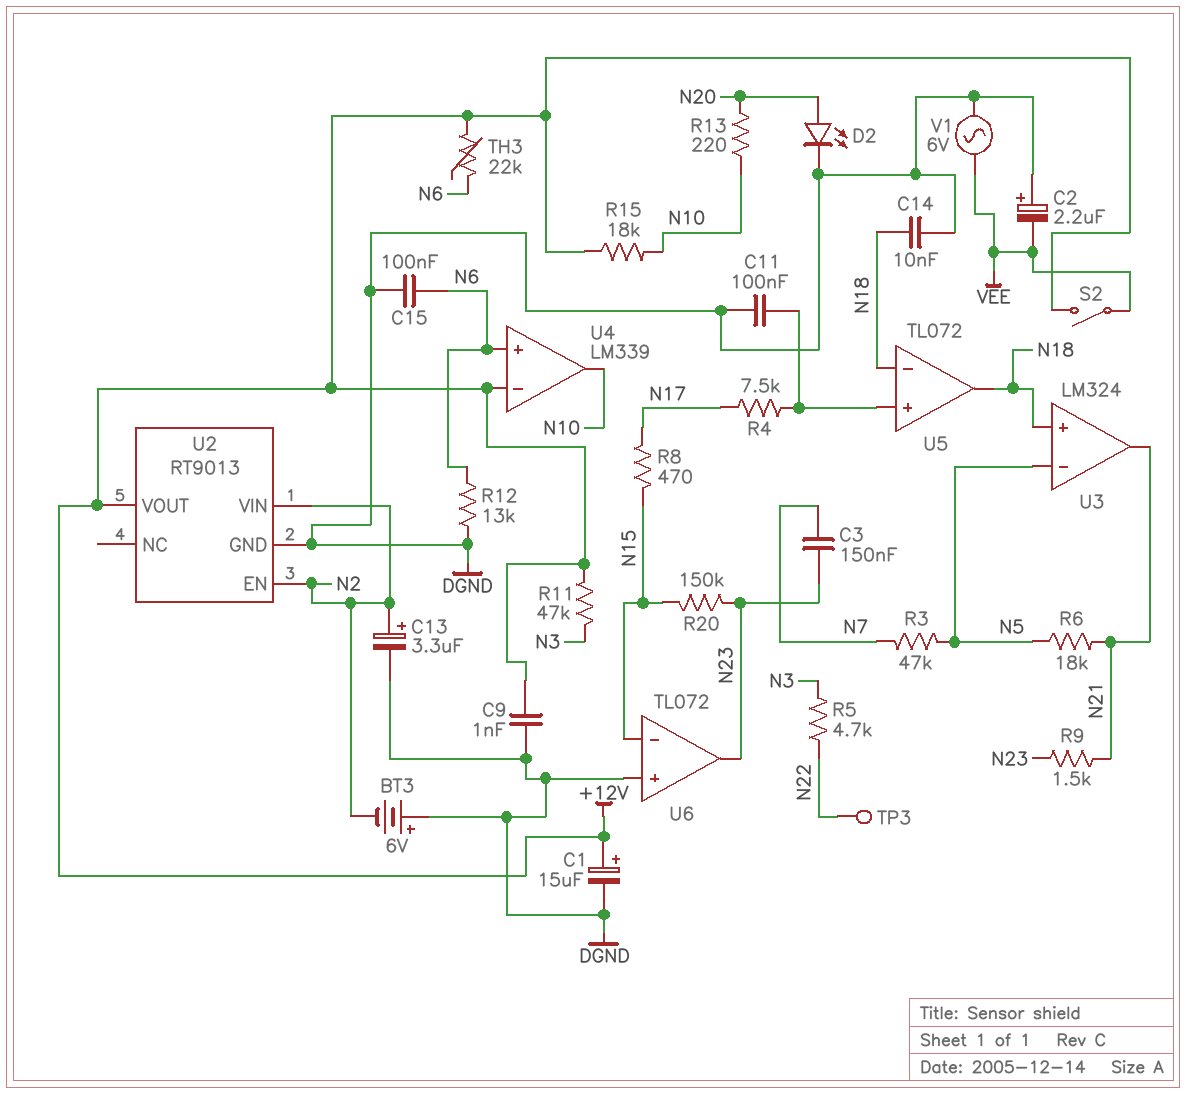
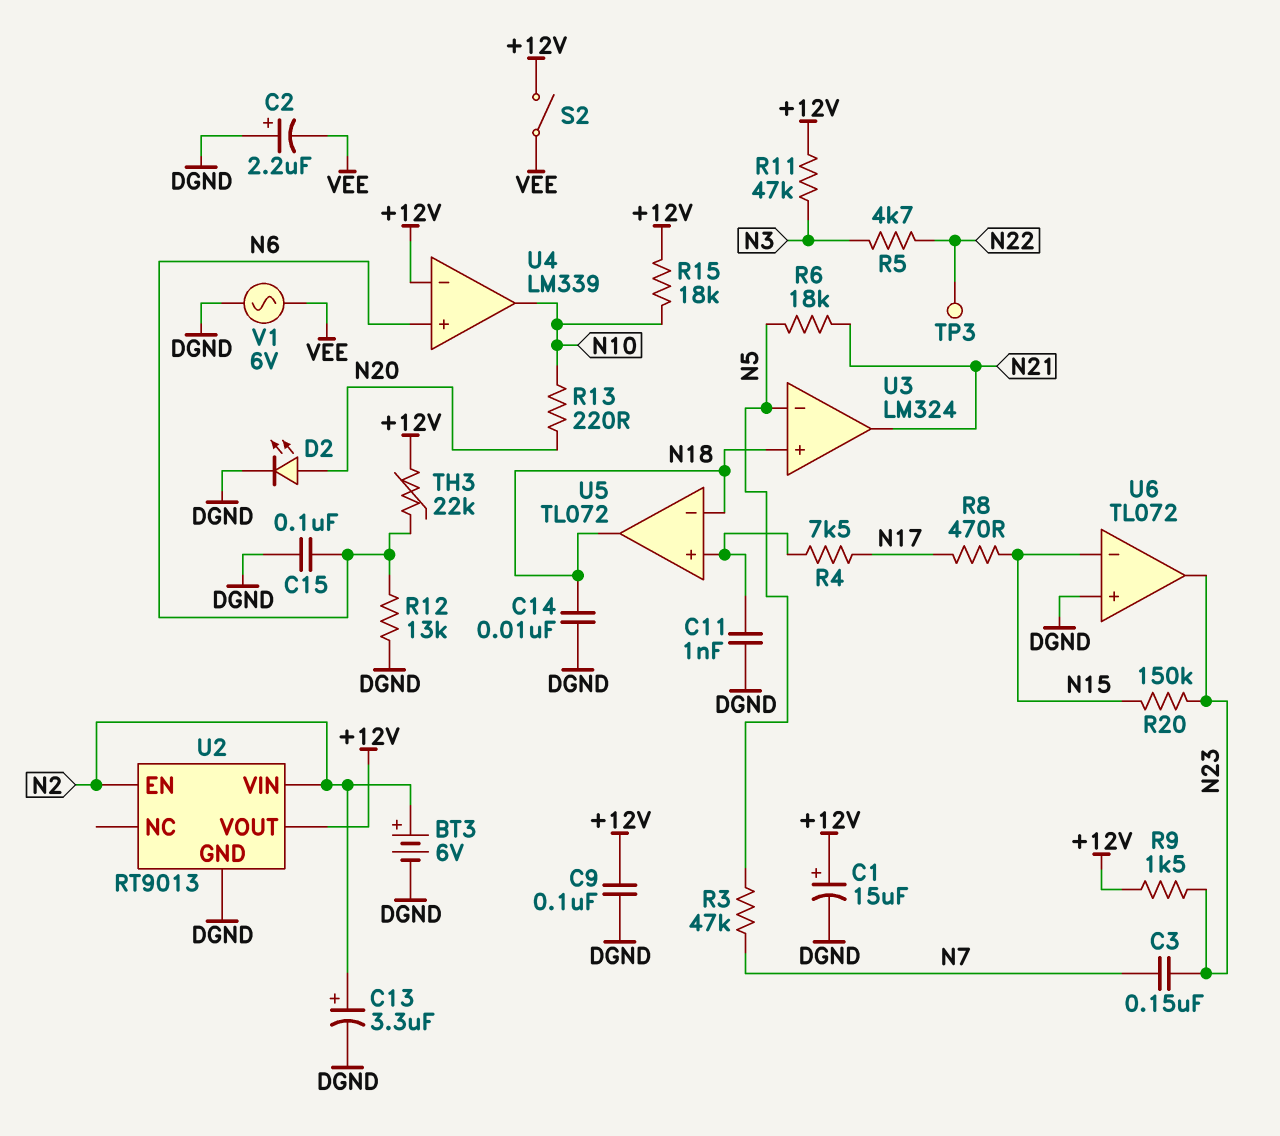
BT3: 6V (plus DGND, minus N2) -> 6V (plus N2, minus DGND)
C9: 1nF (+12V, DGND) -> 100nF (+12V, DGND)
C11: 100nF (DGND, U5/in+) -> 1nF (DGND, U5/in+)
R9: 1.5k (N21, N23) -> 1.5k (+12V, N23)

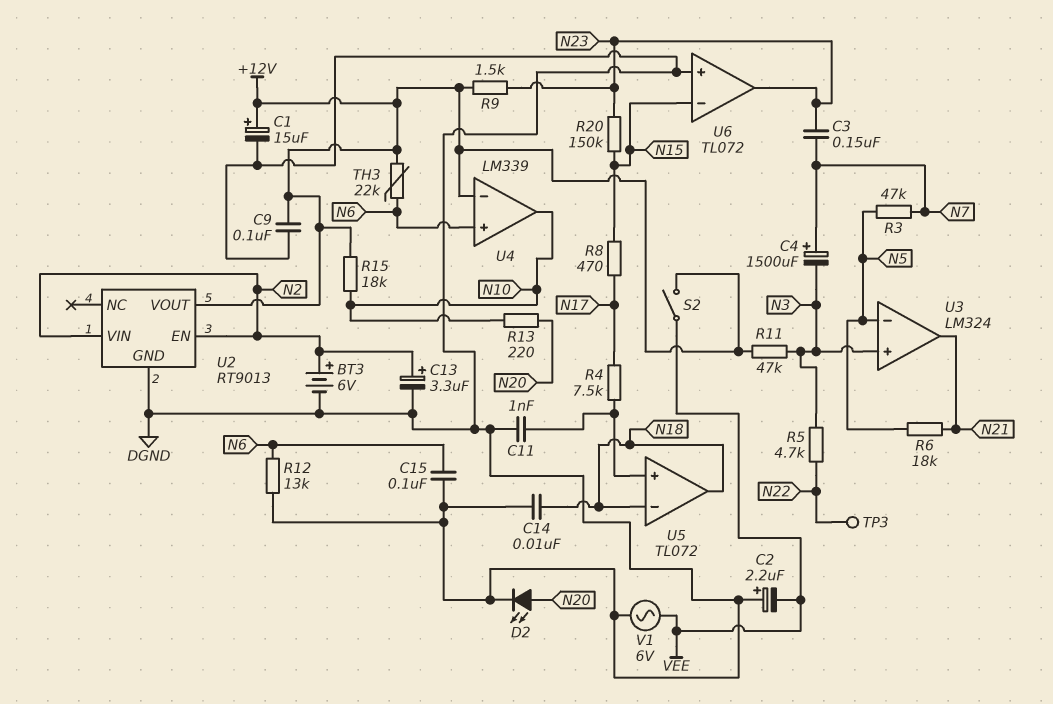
C4: none -> 1500uF (plus N7, minus N3)
U3 pin in+: N18 -> N3

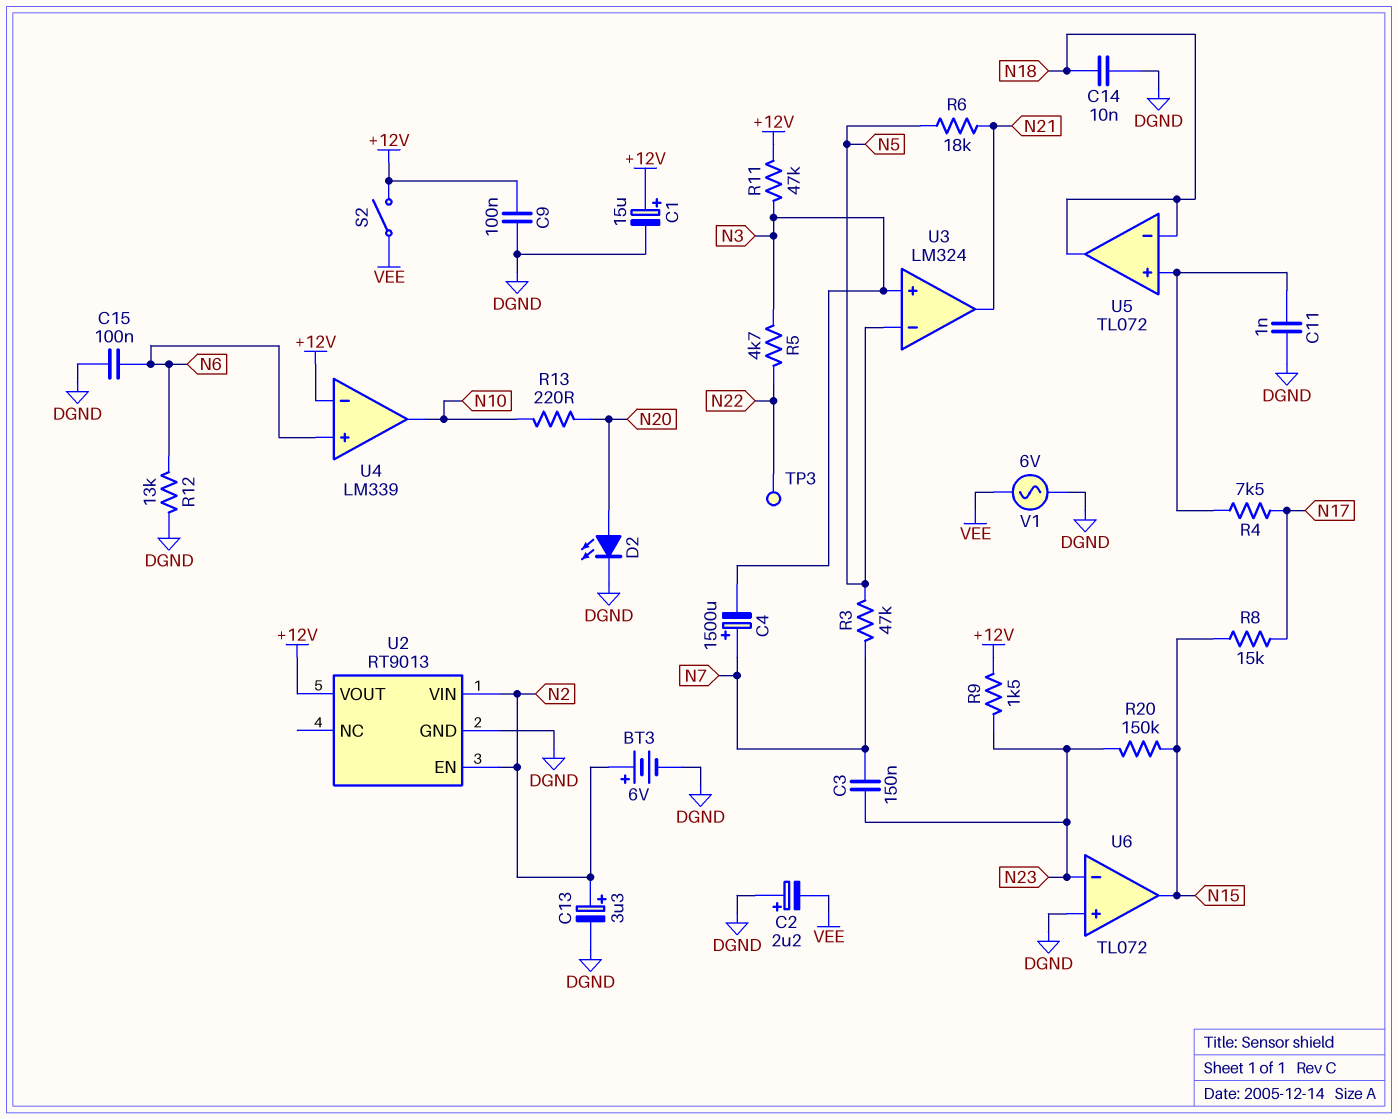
R8: 470 (N15, N17) -> 15k (N15, N17)
R15: 18k (+12V, N10) -> none
TH3: 22k (+12V, N6) -> none
U6 pin in-: N15 -> N23
U6 pin out: N23 -> N15

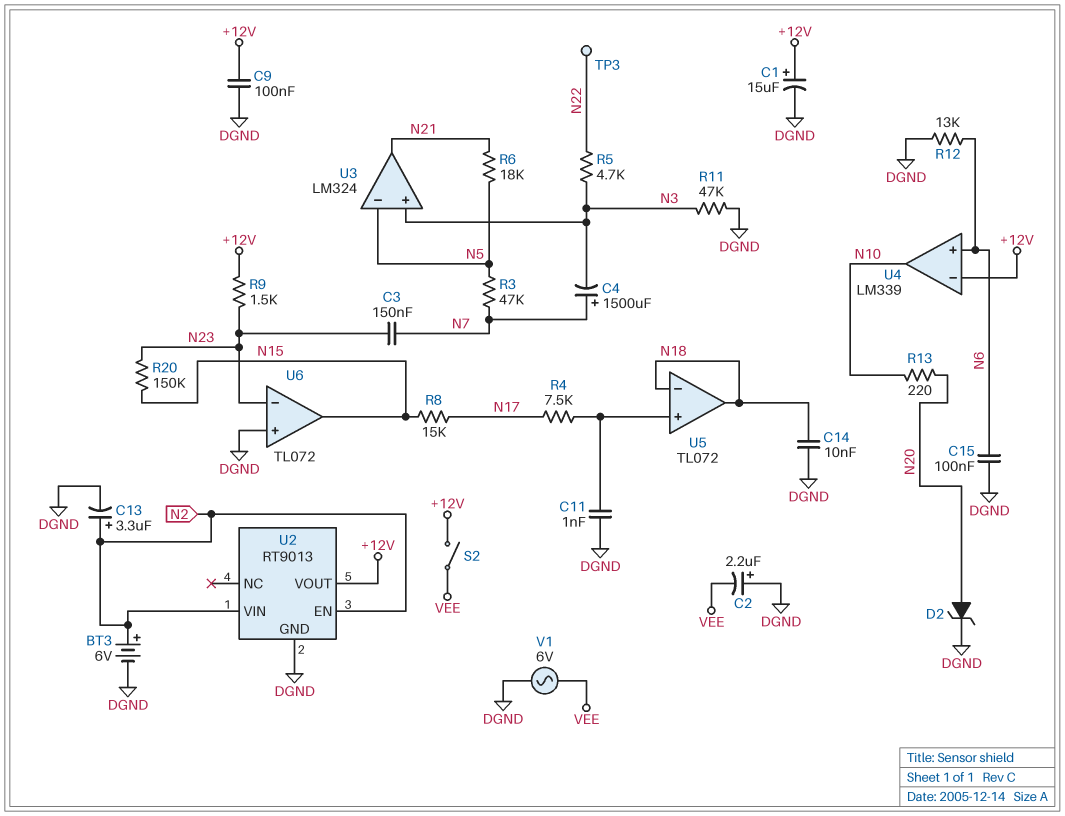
D2: LED (A N20, K DGND) -> zener (A N20, K DGND)
R11: 47k (+12V, N3) -> 47k (DGND, N3)

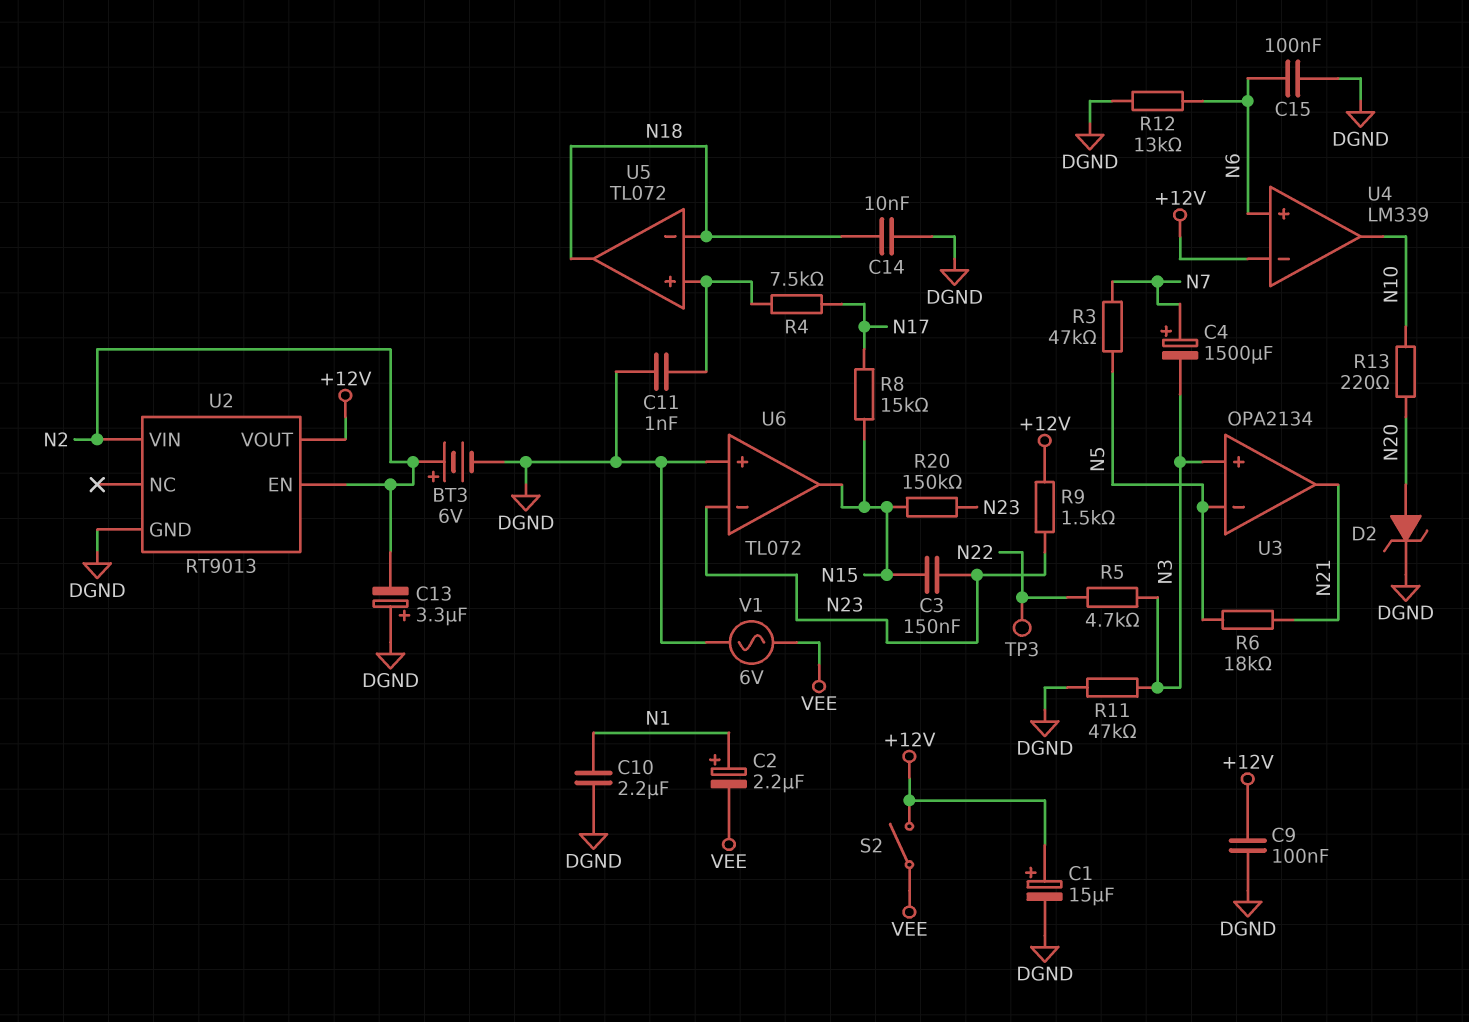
C2: 2.2uF (plus DGND, minus VEE) -> 2.2uF (plus N1, minus VEE)
C3: 150nF (N7, N23) -> 150nF (N15, N23)
C10: none -> 2.2uF (DGND, N1)
C13: 3.3uF (plus N2, minus DGND) -> 3.3uF (plus DGND, minus N2)
U3: LM324 -> OPA2134

